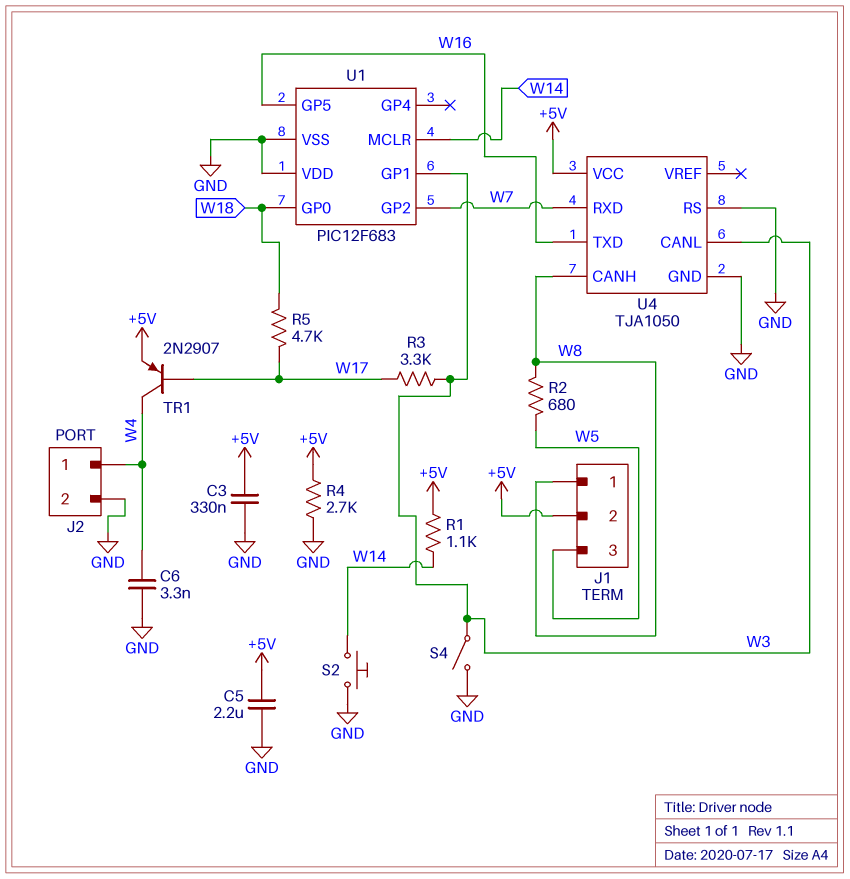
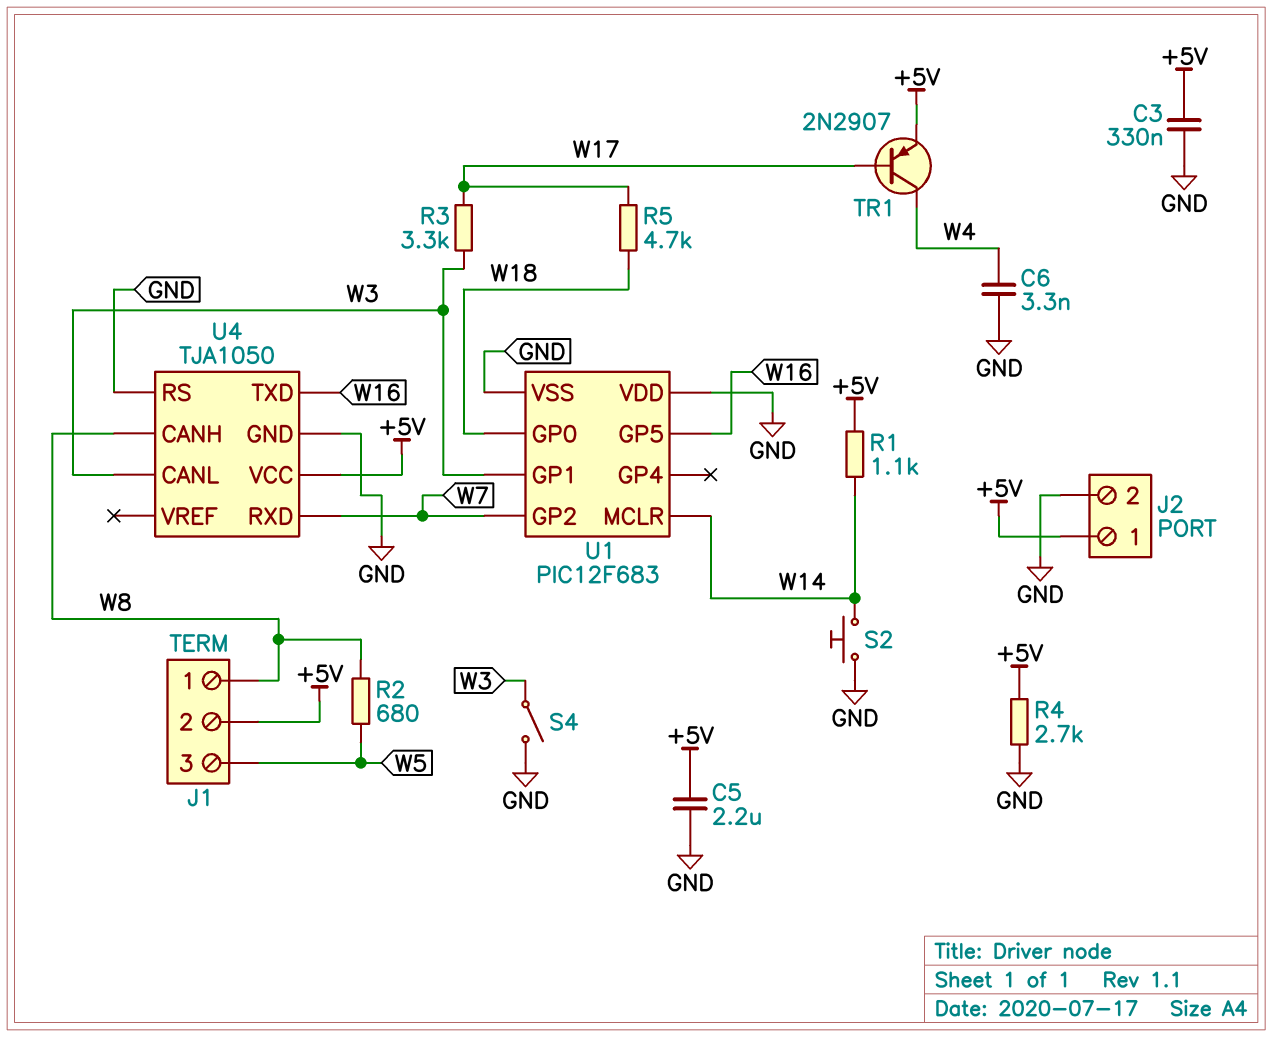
J2 pin 1: W4 -> +5V

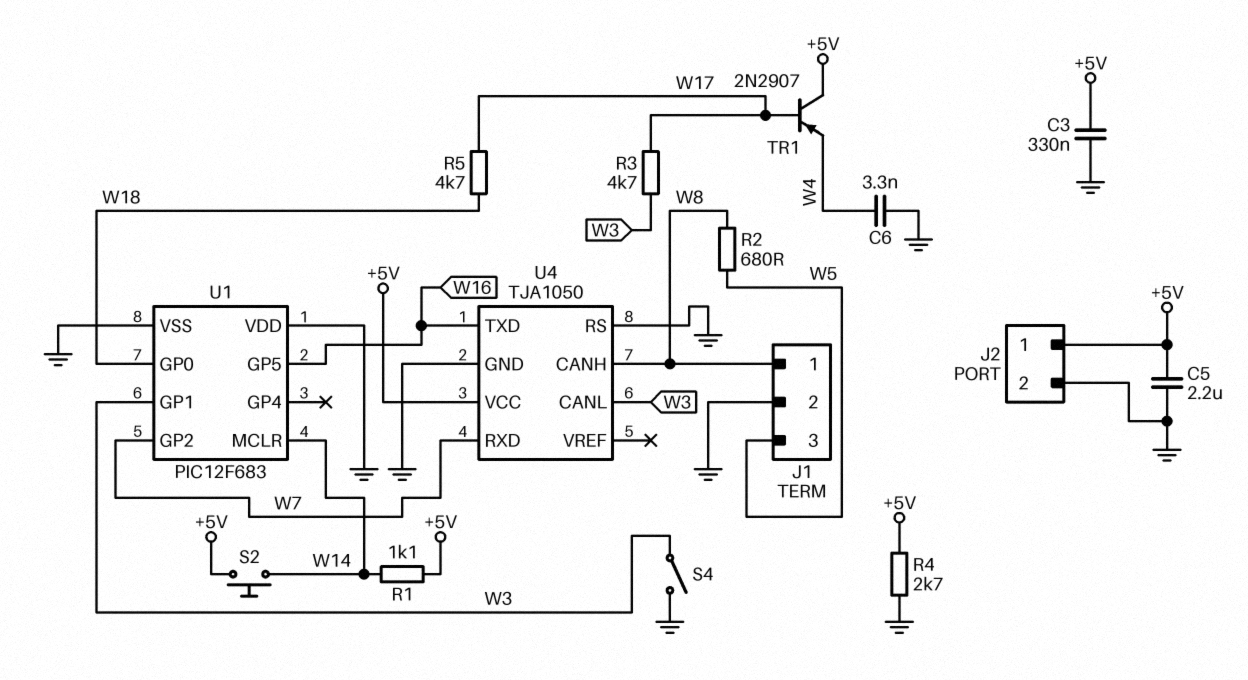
J1 pin 2: +5V -> GND
R3: 3.3k (W3, W17) -> 4.7k (W3, W17)
S2: button (GND, W14) -> button (+5V, W14)
TR1: PNP 2N2907 (B W17, C W4, E +5V) -> PNP 2N2907 (B W17, C +5V, E W4)

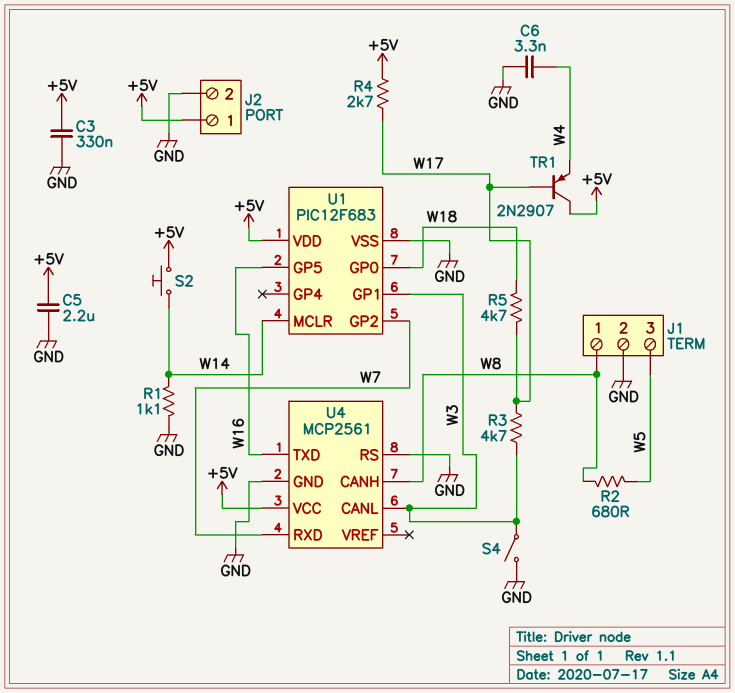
R1: 1.1k (+5V, W14) -> 1.1k (GND, W14)
R4: 2.7k (+5V, GND) -> 2.7k (+5V, W17)
U1 pin VDD: GND -> +5V
U4: TJA1050 -> MCP2561

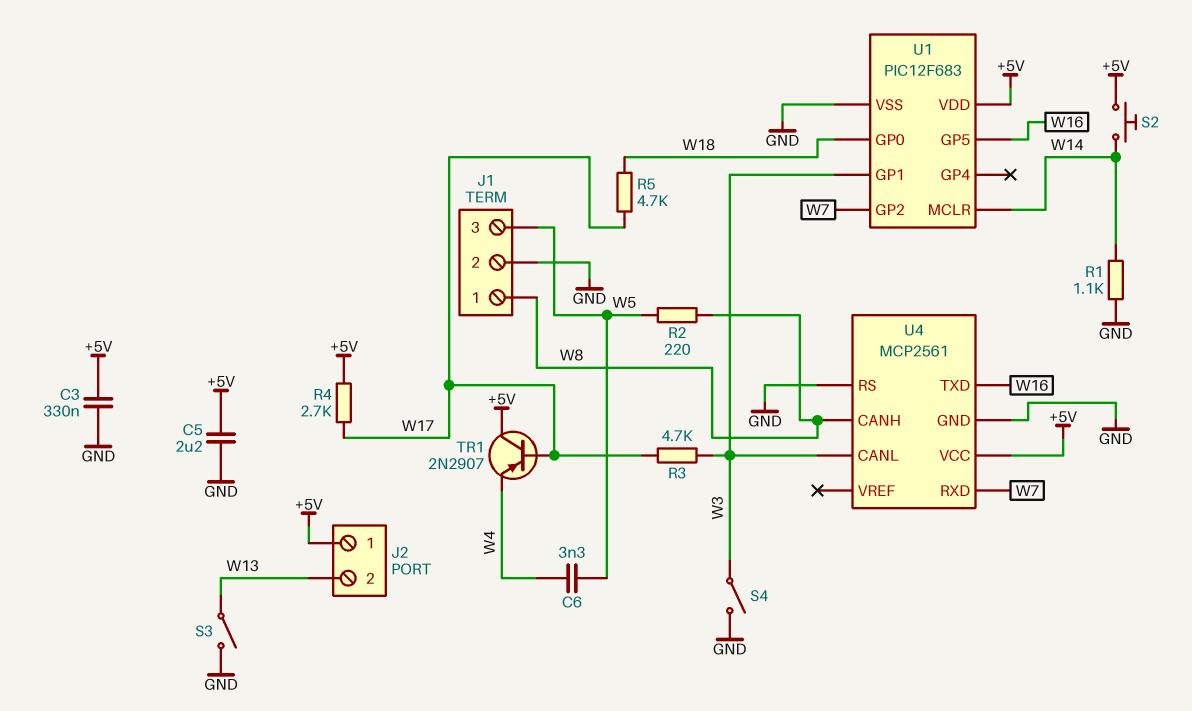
C6: 3.3nF (GND, W4) -> 3.3nF (W4, W5)
J2 pin 2: GND -> W13
R2: 680 (W5, W8) -> 220 (W5, W8)
S3: none -> switch (GND, W13)

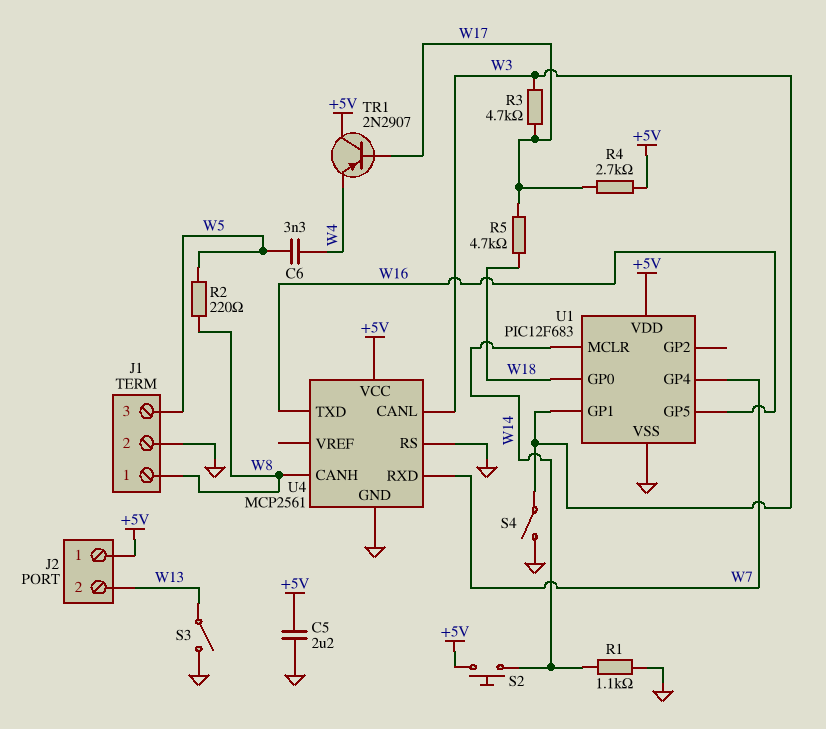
C3: 330nF (+5V, GND) -> none
U1 pin GP2: W7 -> none
U1 pin GP4: none -> W7

